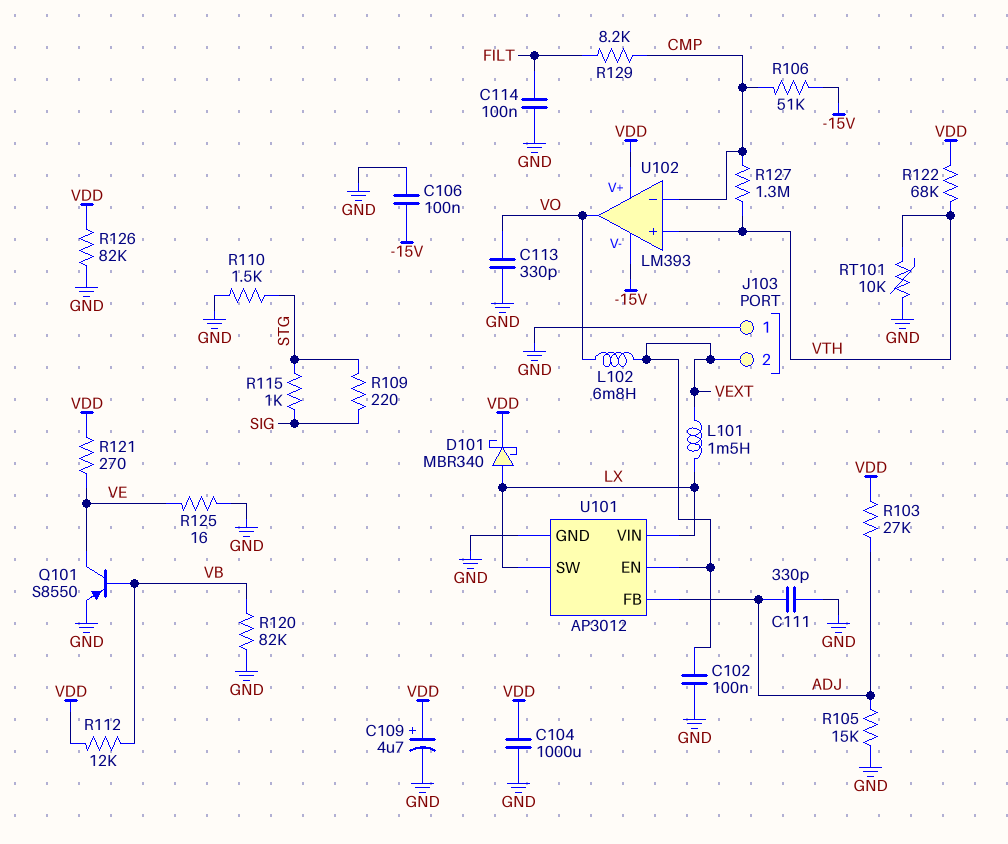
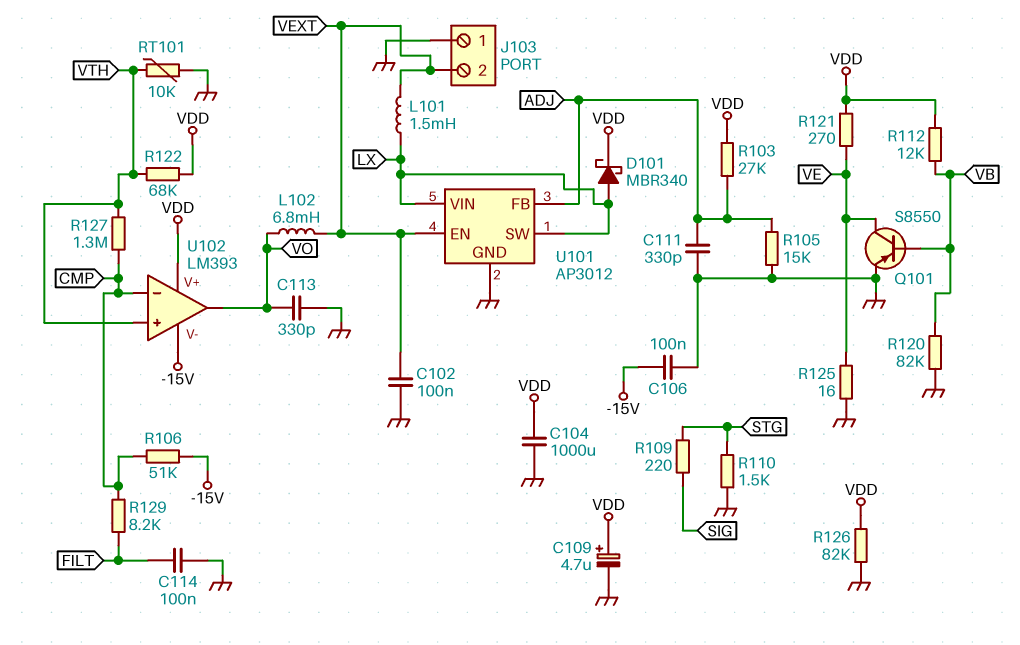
R115: 1k (SIG, STG) -> none

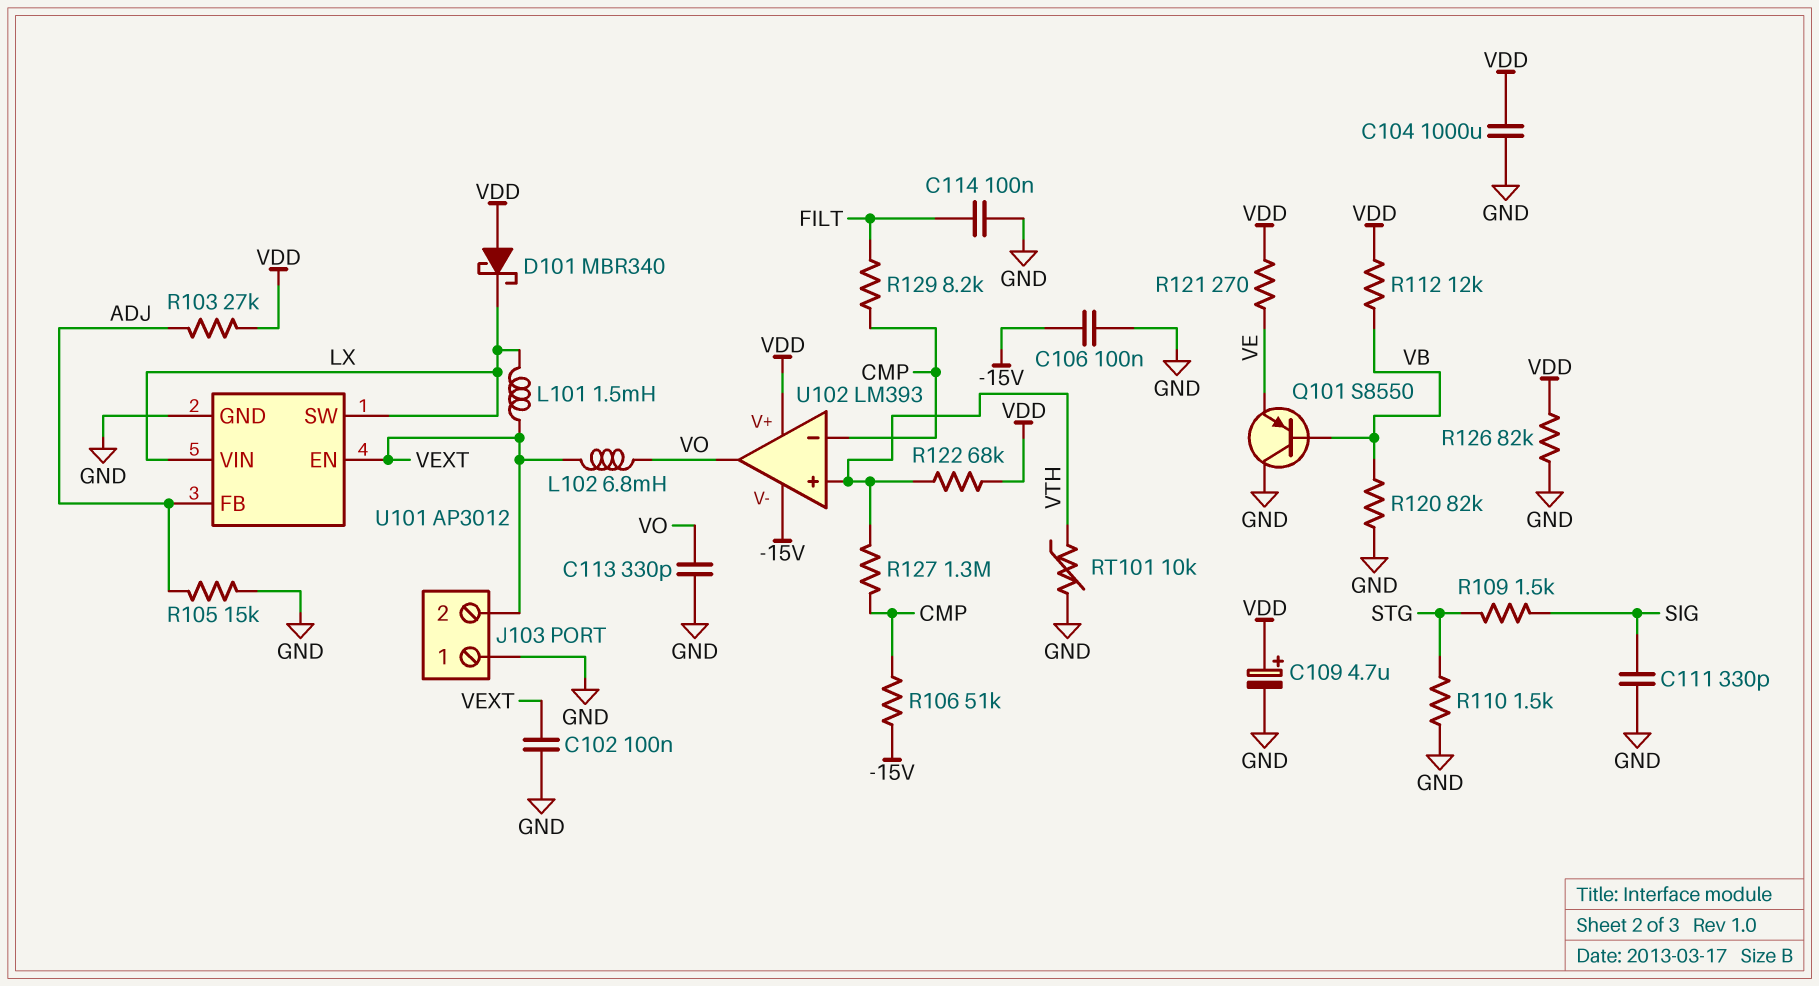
C111: 330pF (ADJ, GND) -> 330pF (GND, SIG)
D101: schottky MBR340 (A LX, K VDD) -> schottky MBR340 (A VDD, K LX)
Q101: PNP S8550 (B VB, C VE, E GND) -> PNP S8550 (B VB, C GND, E VE)
R109: 220 (SIG, STG) -> 1.5k (SIG, STG)
R125: 16 (GND, VE) -> none

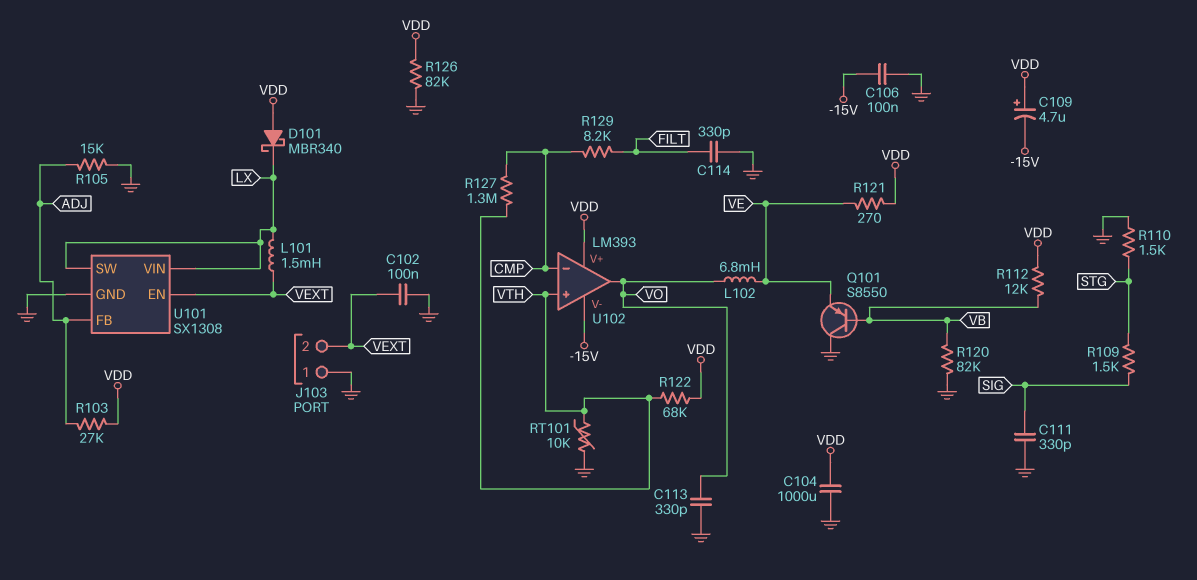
C109: 4.7uF (plus VDD, minus GND) -> 4.7uF (plus VDD, minus -15V)
C114: 100nF (FILT, GND) -> 330pF (FILT, GND)
L102: 6.8mH (VEXT, VO) -> 6.8mH (VE, VO)
R106: 51k (-15V, CMP) -> none
U101: AP3012 -> SX1308

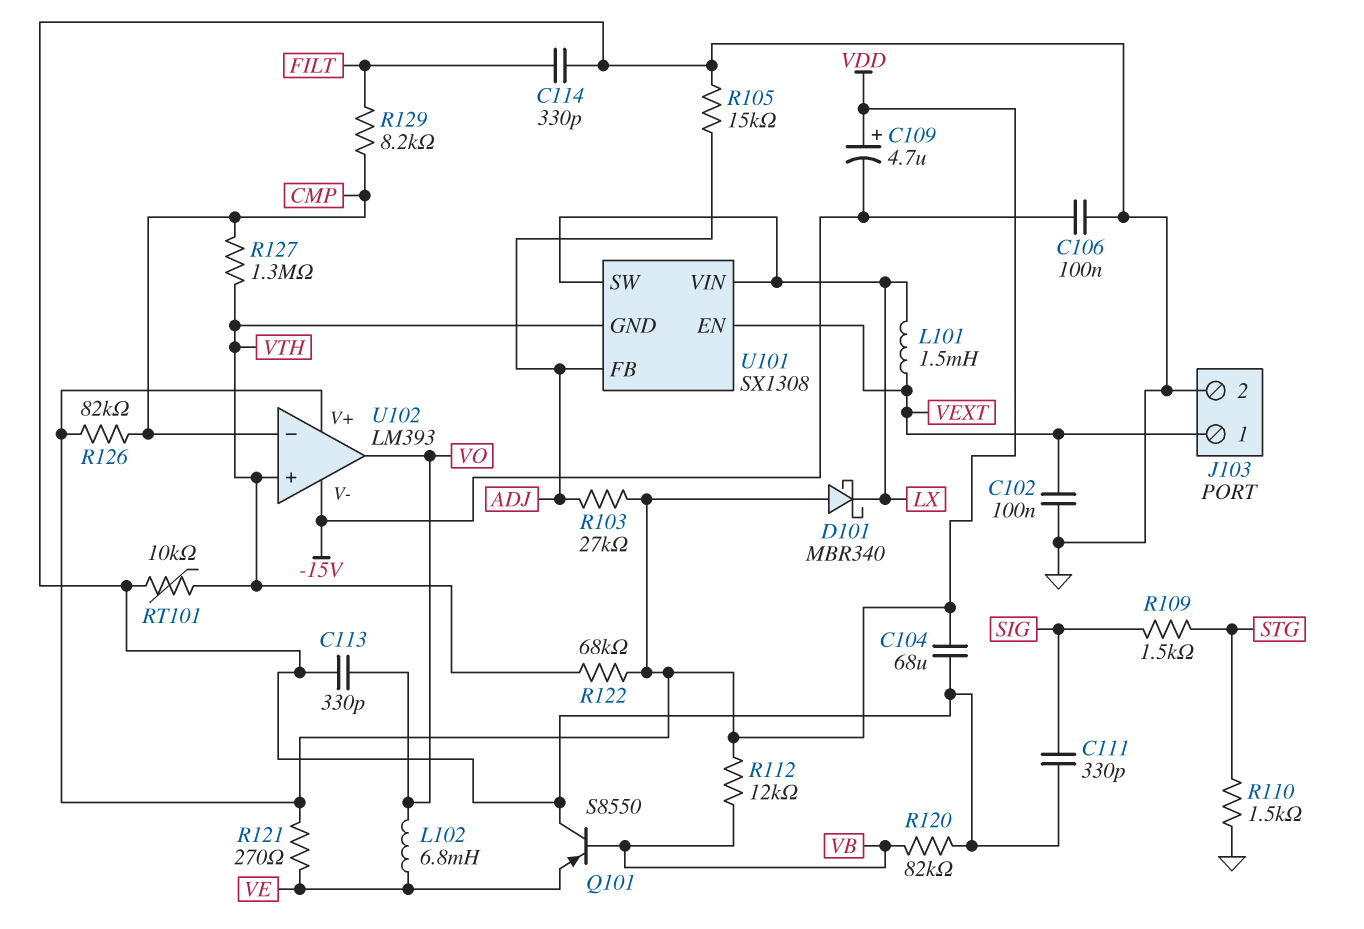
C104: 1000uF (GND, VDD) -> 68uF (GND, VDD)
J103 pin 1: GND -> VEXT
J103 pin 2: VEXT -> GND
R126: 82k (GND, VDD) -> 82k (CMP, VDD)
U101 pin GND: GND -> VTH

